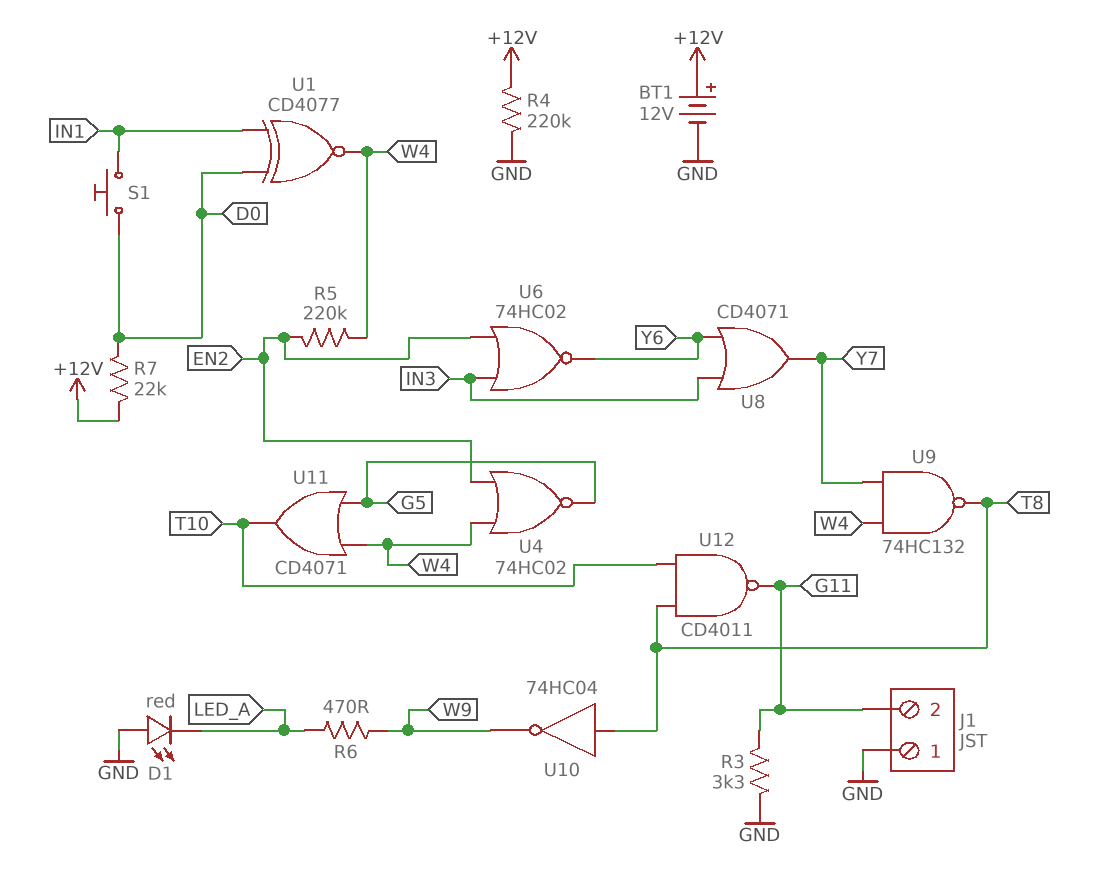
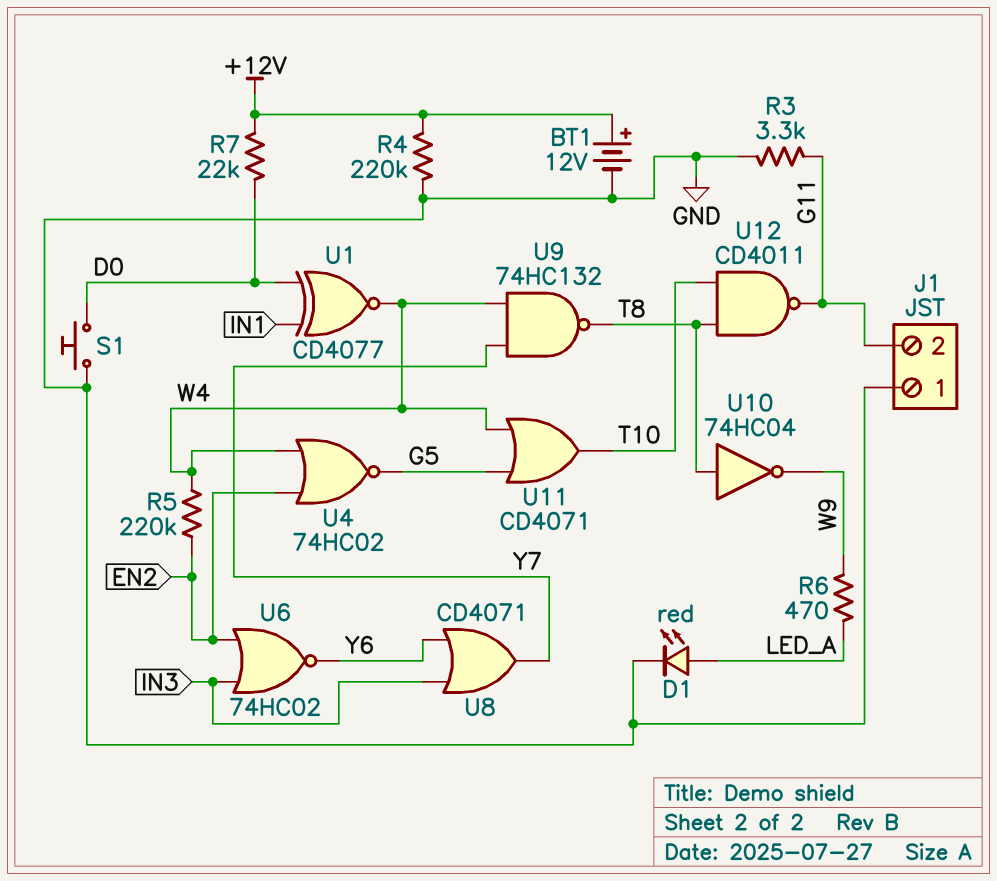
D1: LED red (A GND, K LED_A) -> LED red (A LED_A, K GND)
S1: button (D0, IN1) -> button (D0, GND)

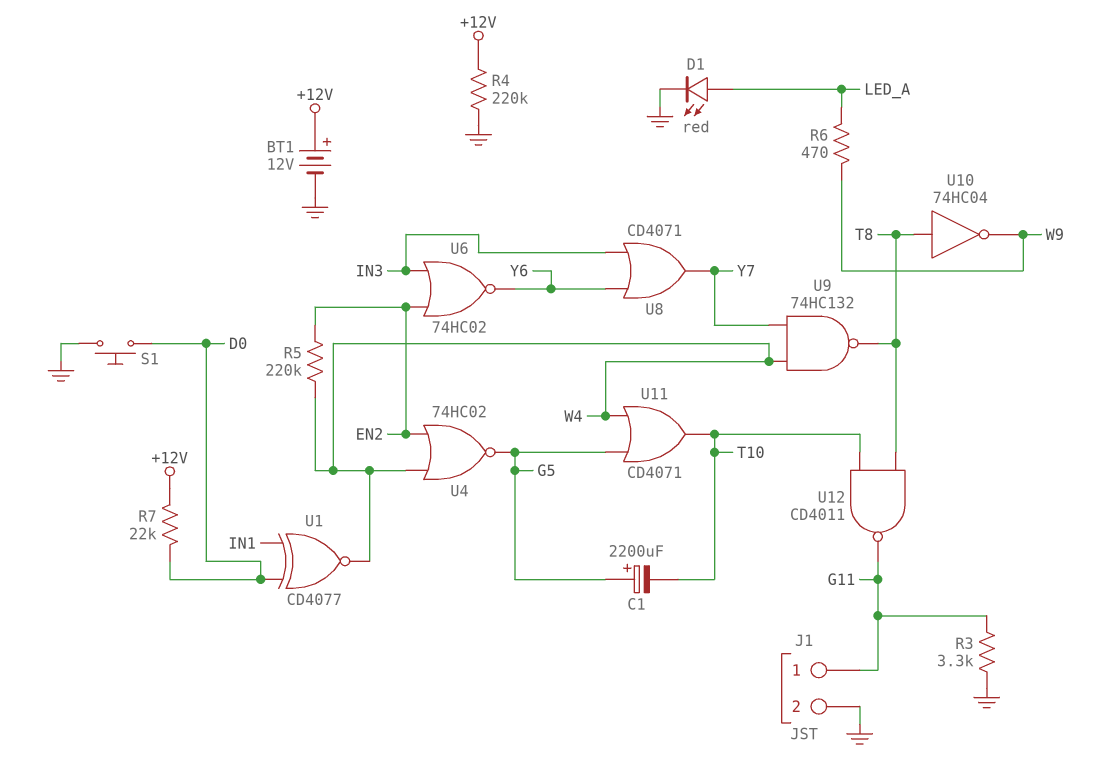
C1: none -> 2200uF (plus G5, minus T10)
J1 pin 1: GND -> G11
J1 pin 2: G11 -> GND

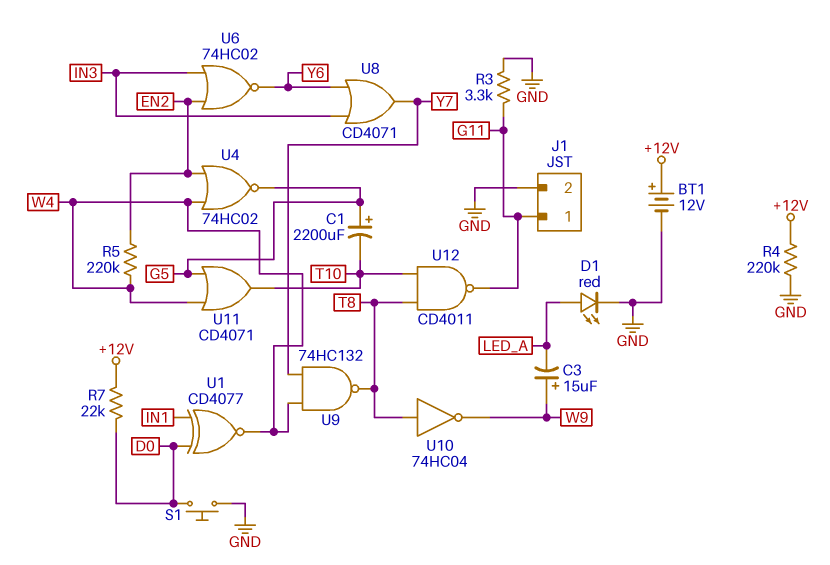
C3: none -> 15uF (plus W9, minus LED_A)
R6: 470 (LED_A, W9) -> none

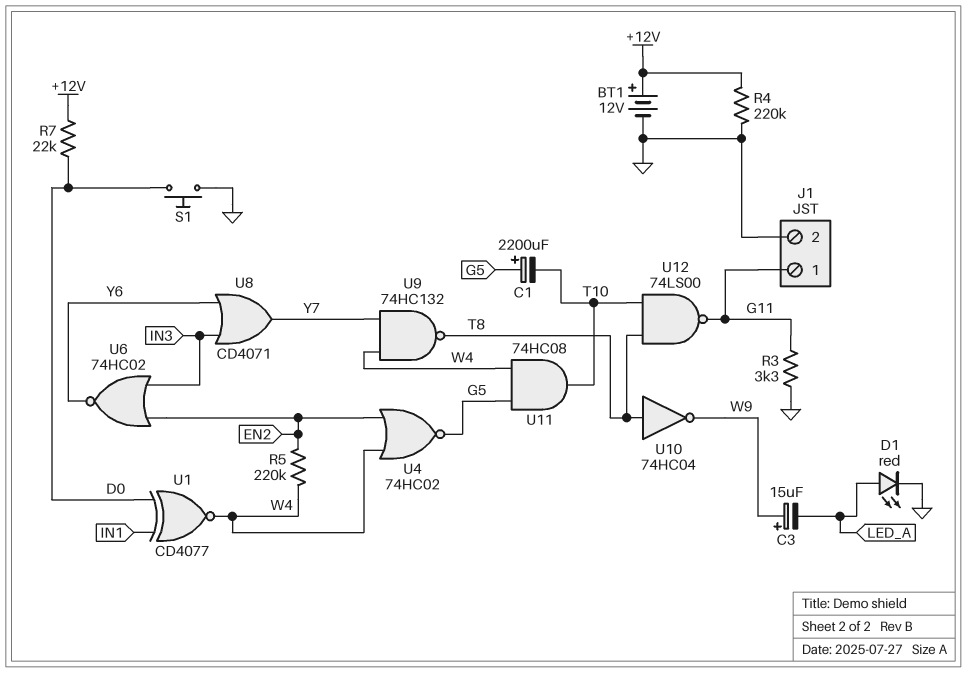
U11: OR CD4071 (in G5, in W4, out T10) -> AND 74HC08 (in G5, in W4, out T10)
U12: NAND CD4011 (in T8, in T10, out G11) -> NAND 74LS00 (in T8, in T10, out G11)

